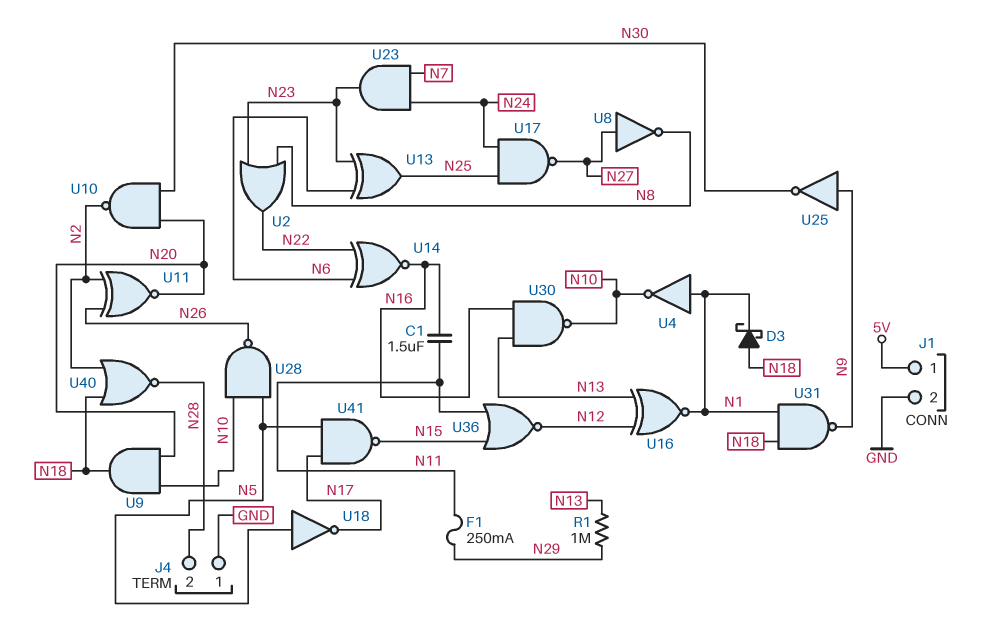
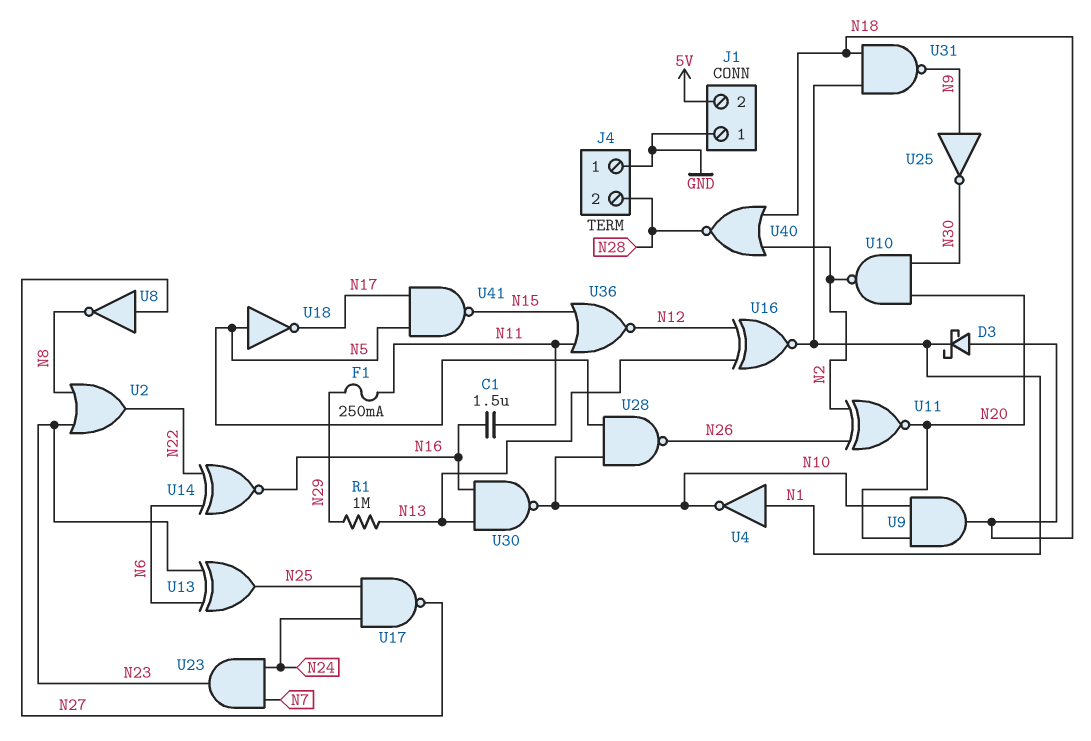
J1 pin 1: 5V -> GND
J1 pin 2: GND -> 5V

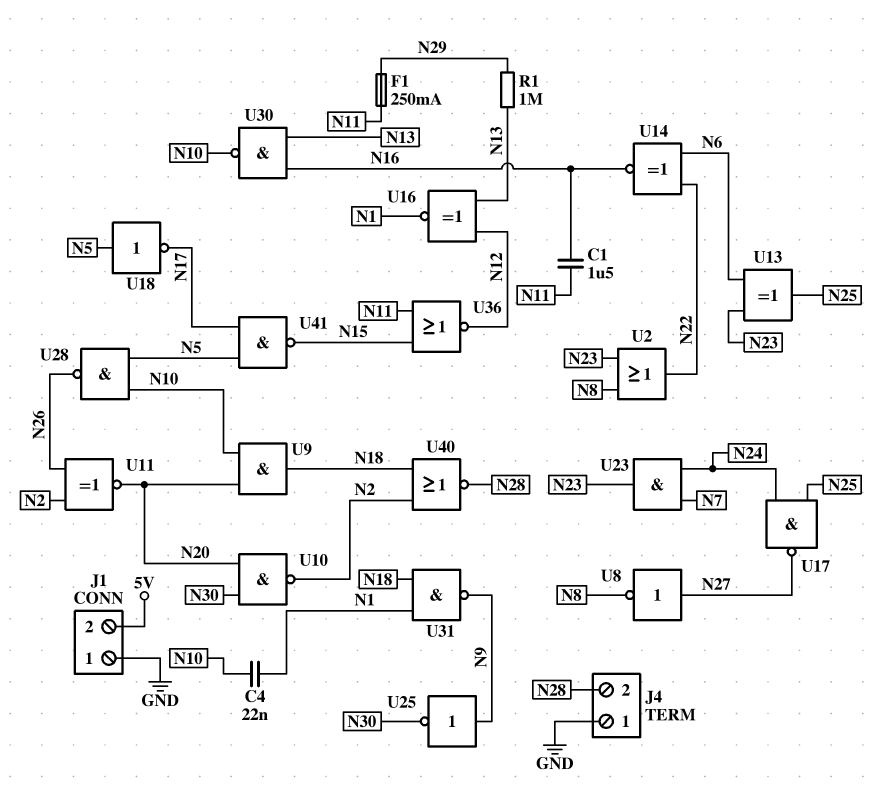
C4: none -> 22nF (N1, N10)
D3: schottky (A N18, K N1) -> none
U4: NOT (in N1, out N10) -> none

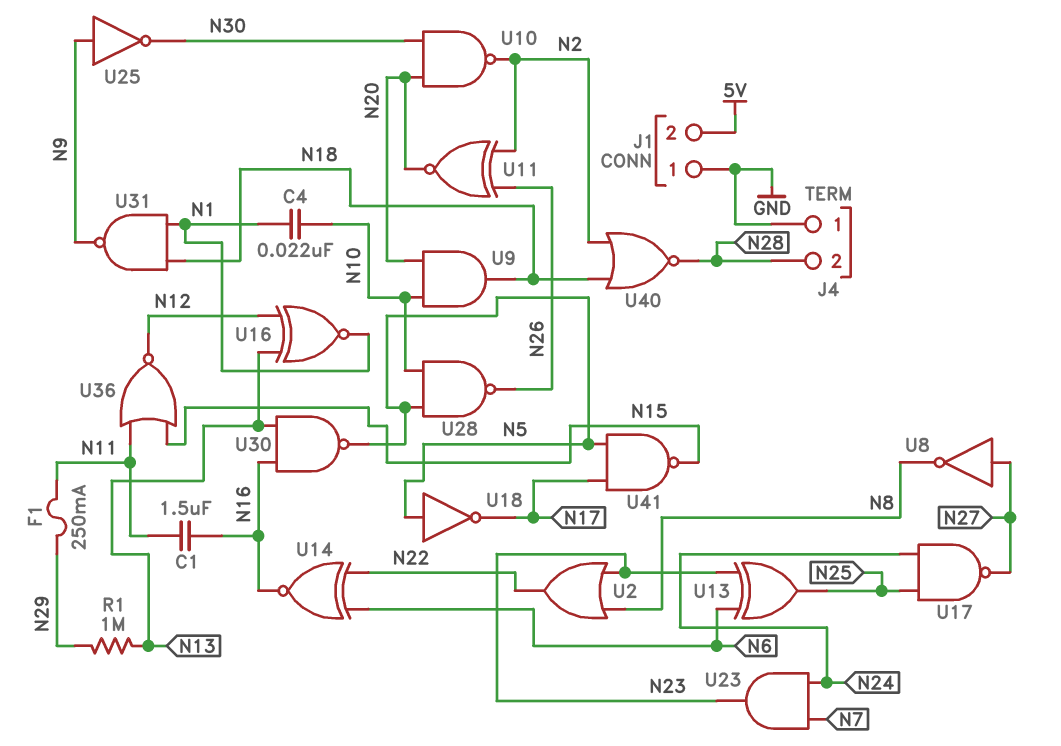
U30: NAND (in N13, in N16, out N10) -> NAND (in N13, in N16, out N5)

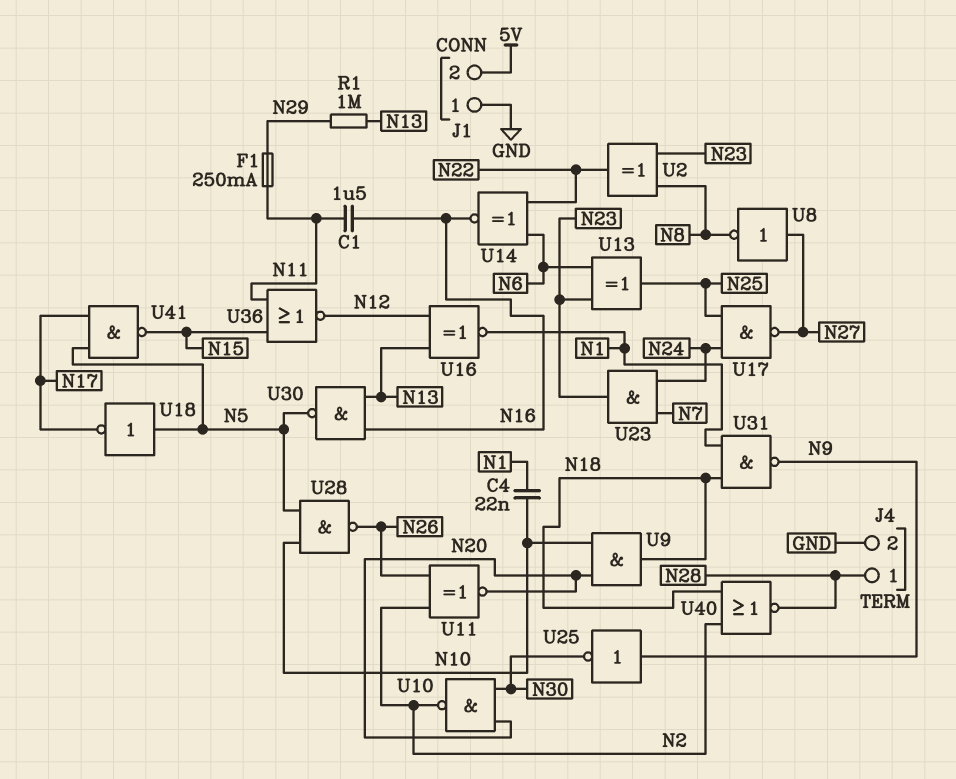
J4 pin 1: GND -> N28
J4 pin 2: N28 -> GND
U2: OR (in N8, in N23, out N22) -> XOR (in N8, in N23, out N22)

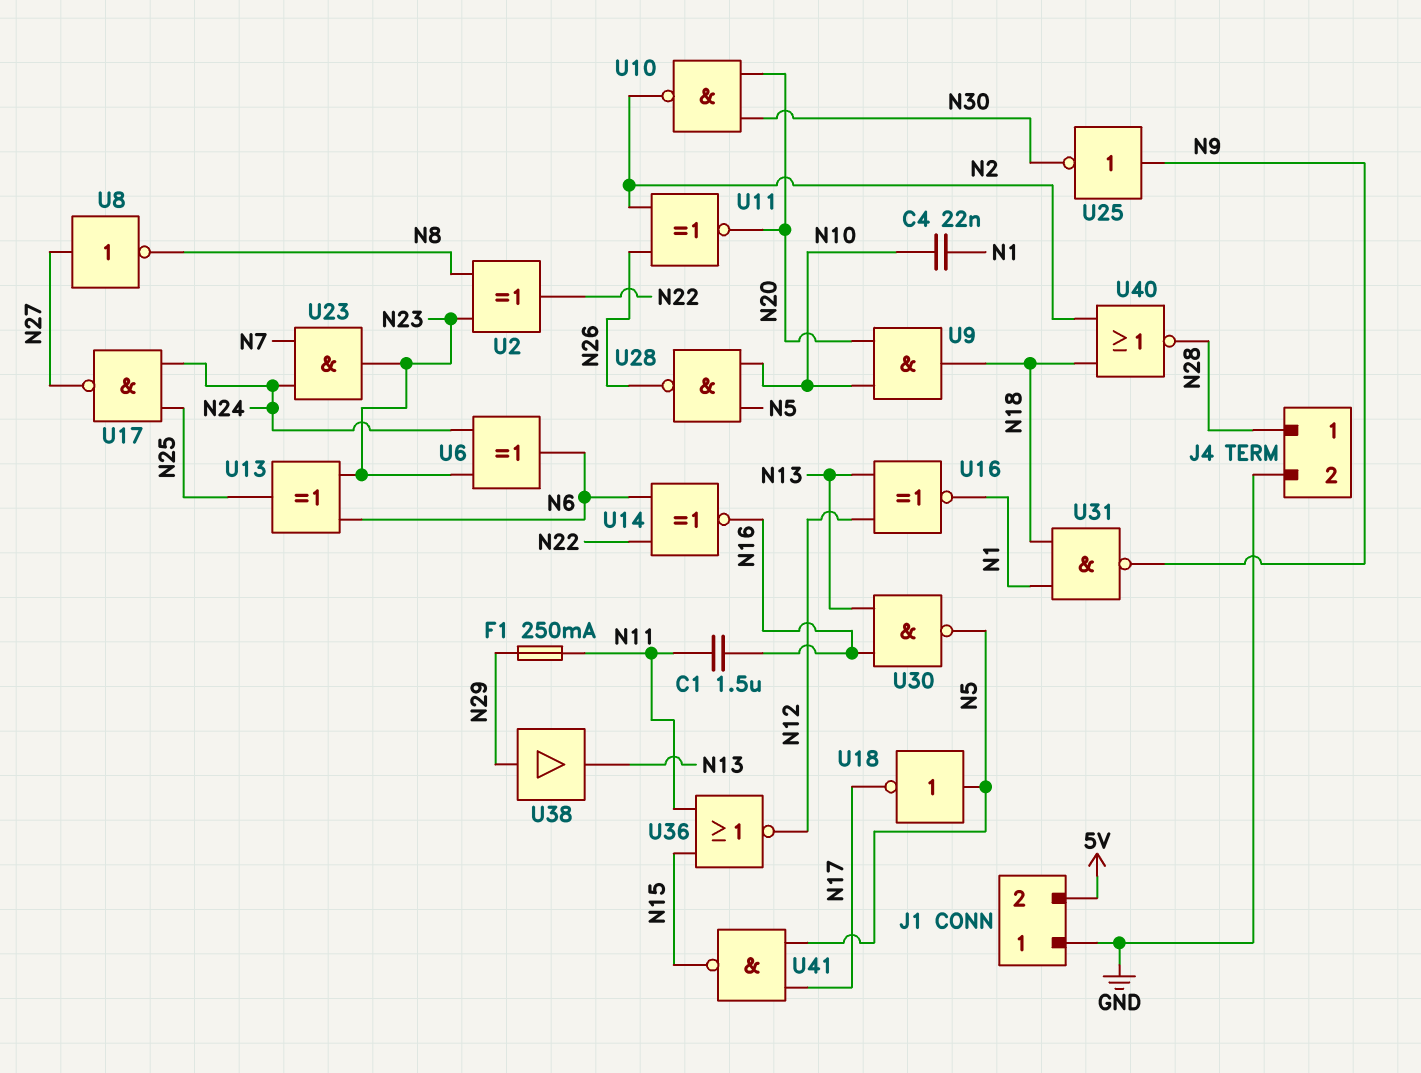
R1: 1M (N13, N29) -> none
U6: none -> XOR (in N23, in N24, out N6)
U38: none -> buffer (in N29, out N13)

